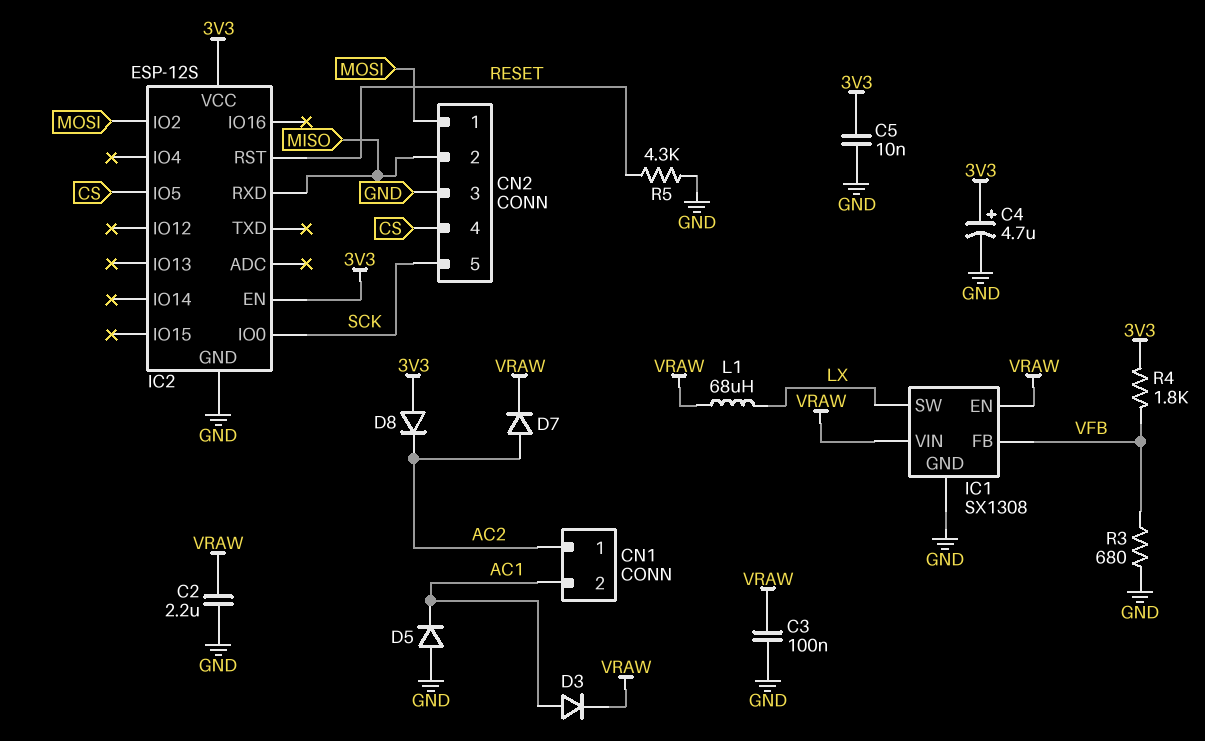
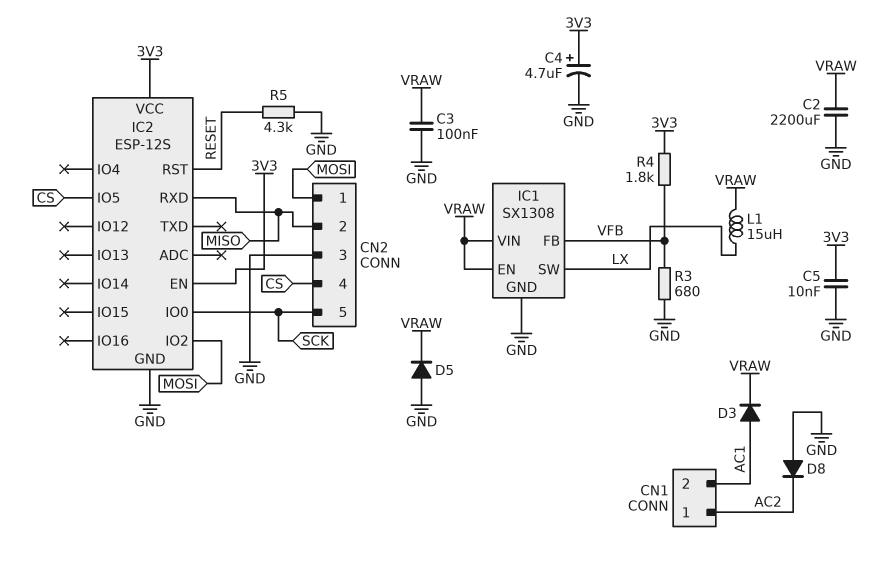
C2: 2.2uF (GND, VRAW) -> 2200uF (GND, VRAW)
D5: diode (A GND, K AC1) -> diode (A GND, K VRAW)
D7: diode (A AC2, K VRAW) -> none
D8: diode (A 3V3, K AC2) -> diode (A GND, K AC2)
L1: 68uH (LX, VRAW) -> 15uH (LX, VRAW)

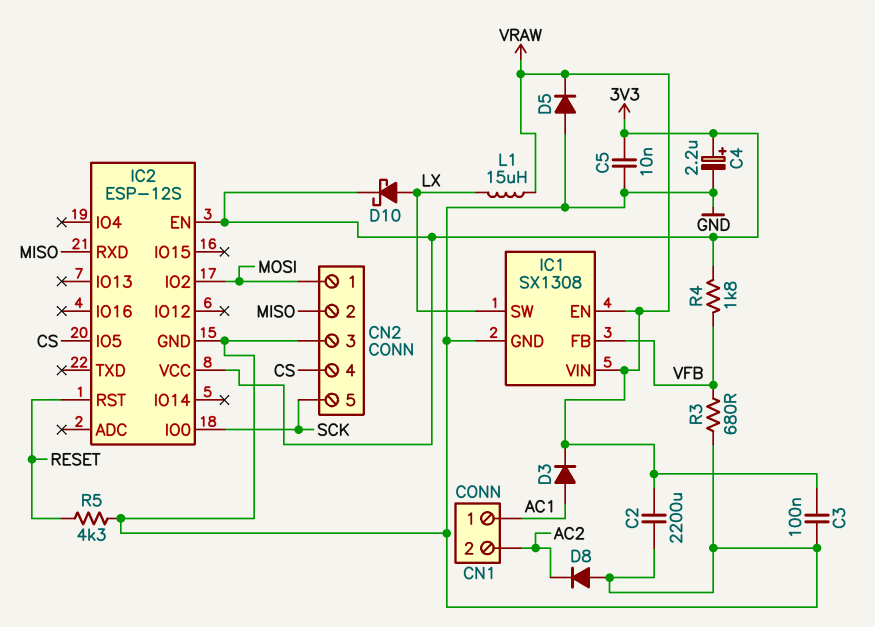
C4: 4.7uF (plus 3V3, minus GND) -> 2.2uF (plus 3V3, minus GND)
CN1 pin 1: AC2 -> AC1
CN1 pin 2: AC1 -> AC2
D10: none -> schottky (A LX, K 3V3)

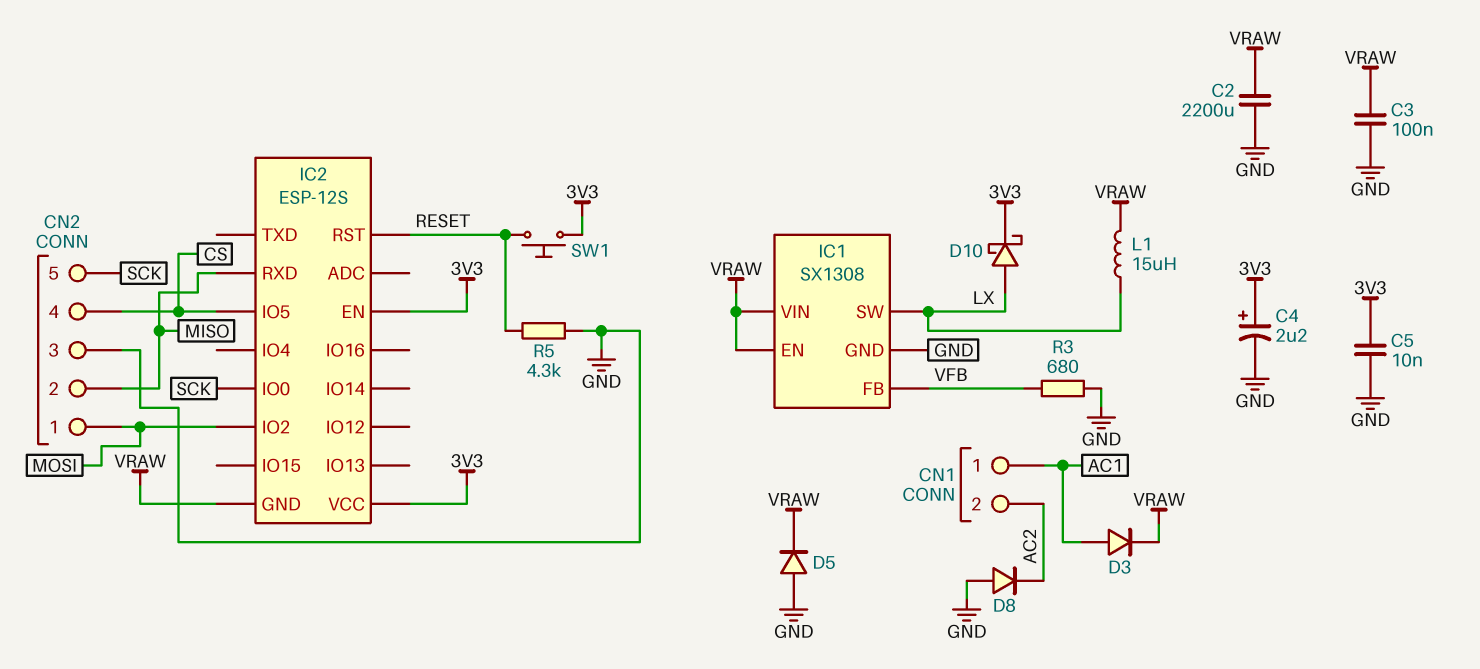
IC2 pin GND: GND -> VRAW
R4: 1.8k (3V3, VFB) -> none
SW1: none -> button (3V3, RESET)

